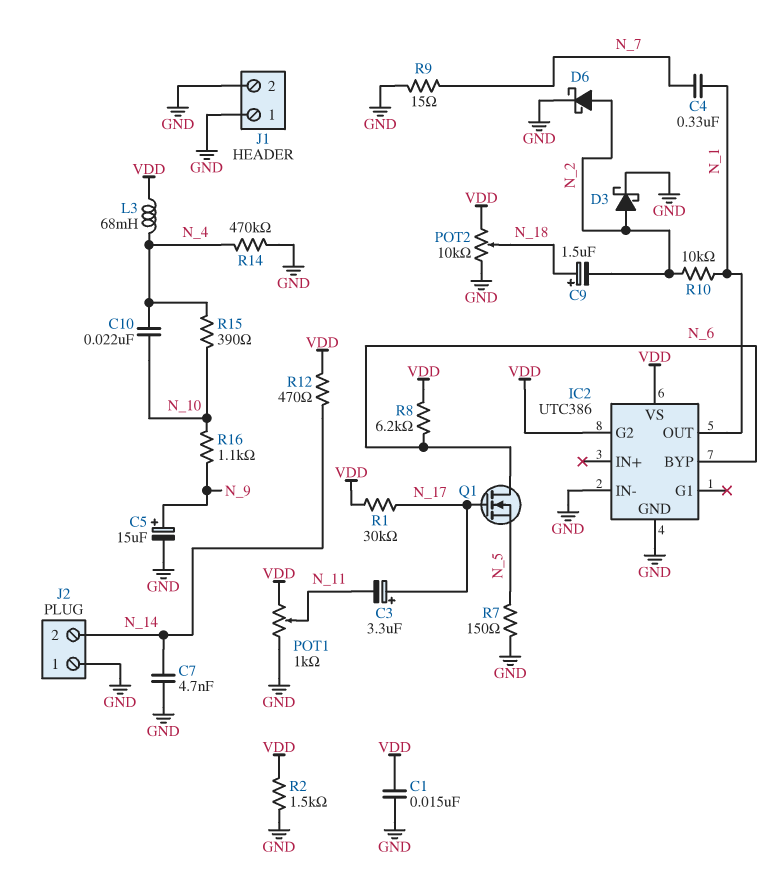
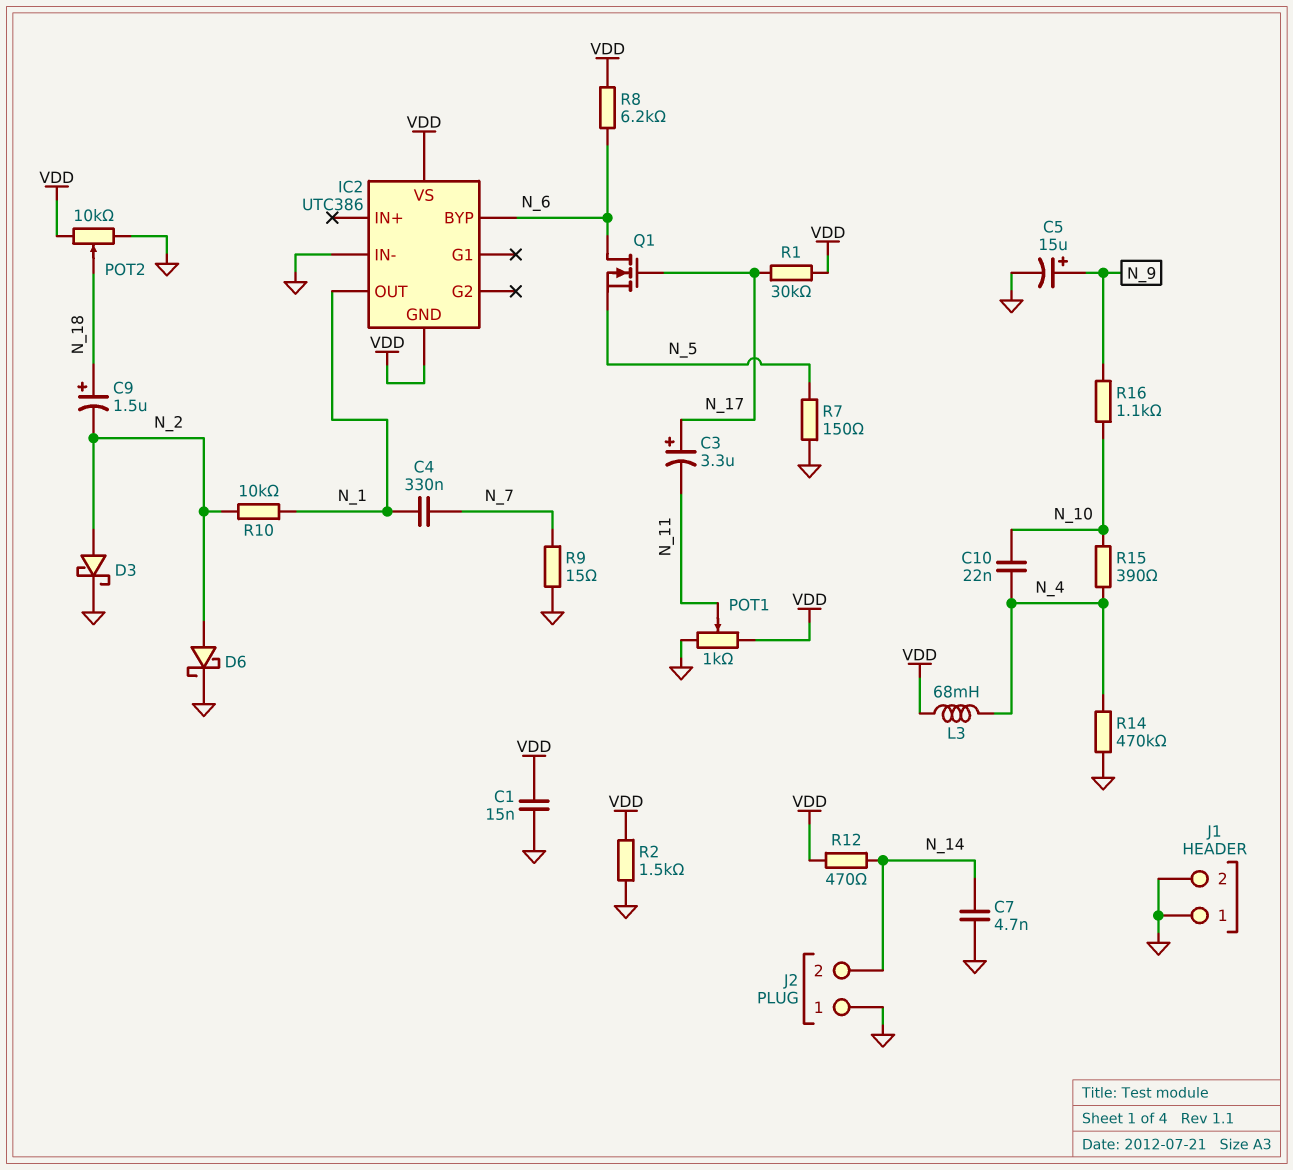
IC2 pin G2: VDD -> none
IC2 pin GND: GND -> VDD

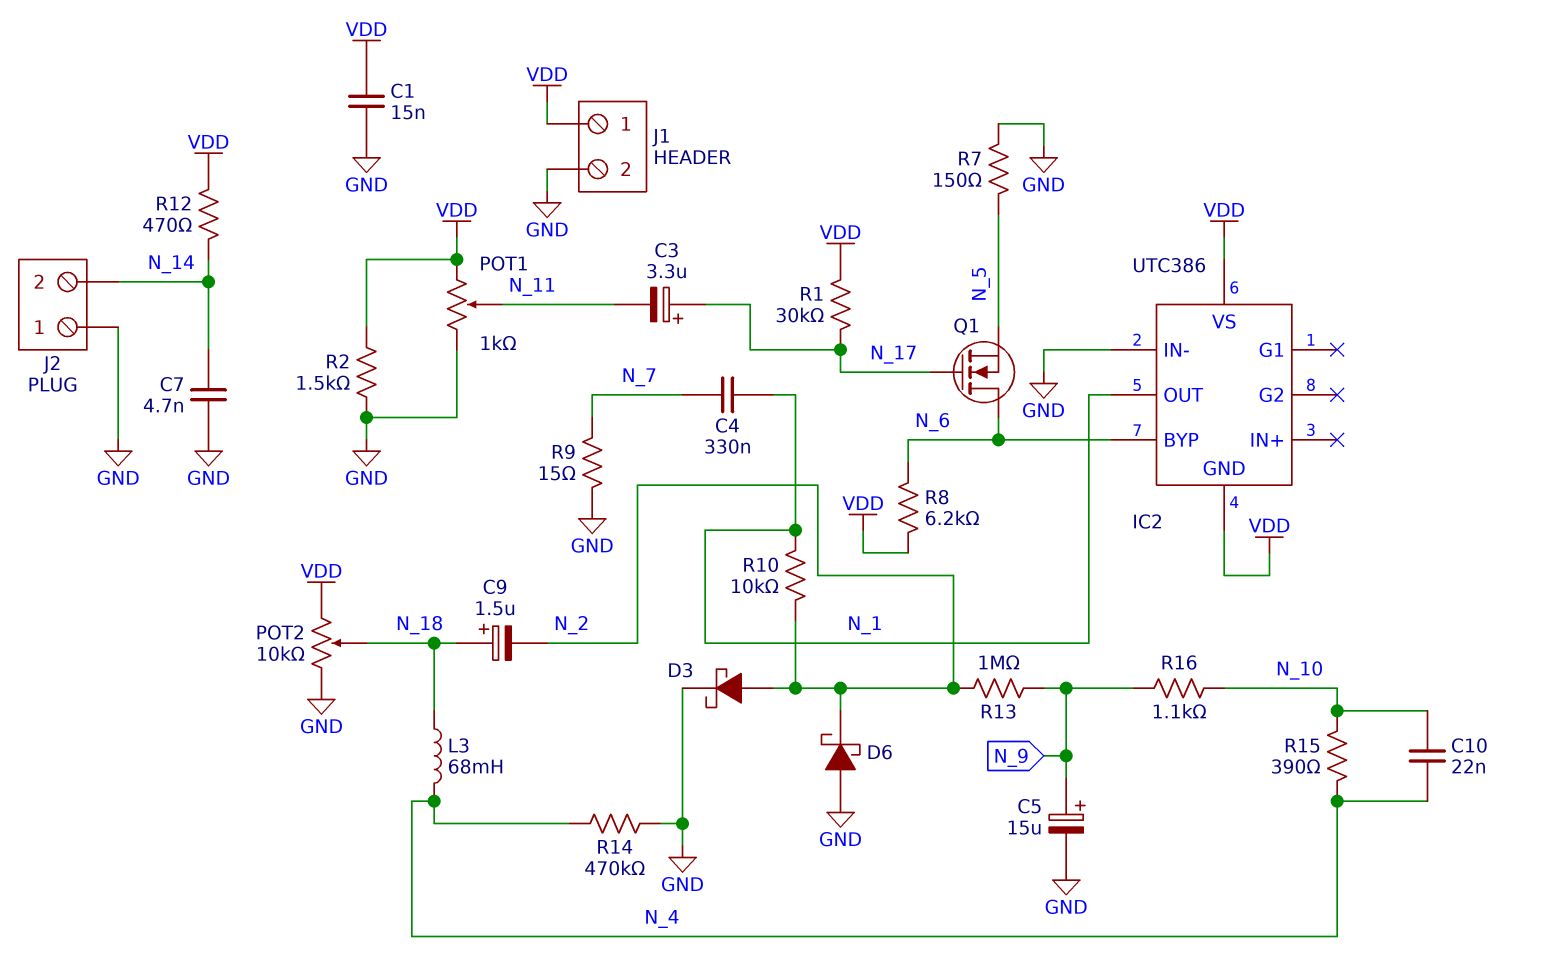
D6: schottky (A N_2, K GND) -> schottky (A GND, K N_2)
J1 pin 1: GND -> VDD
L3: 68mH (N_4, VDD) -> 68mH (N_4, N_18)
R13: none -> 1M (N_2, N_9)

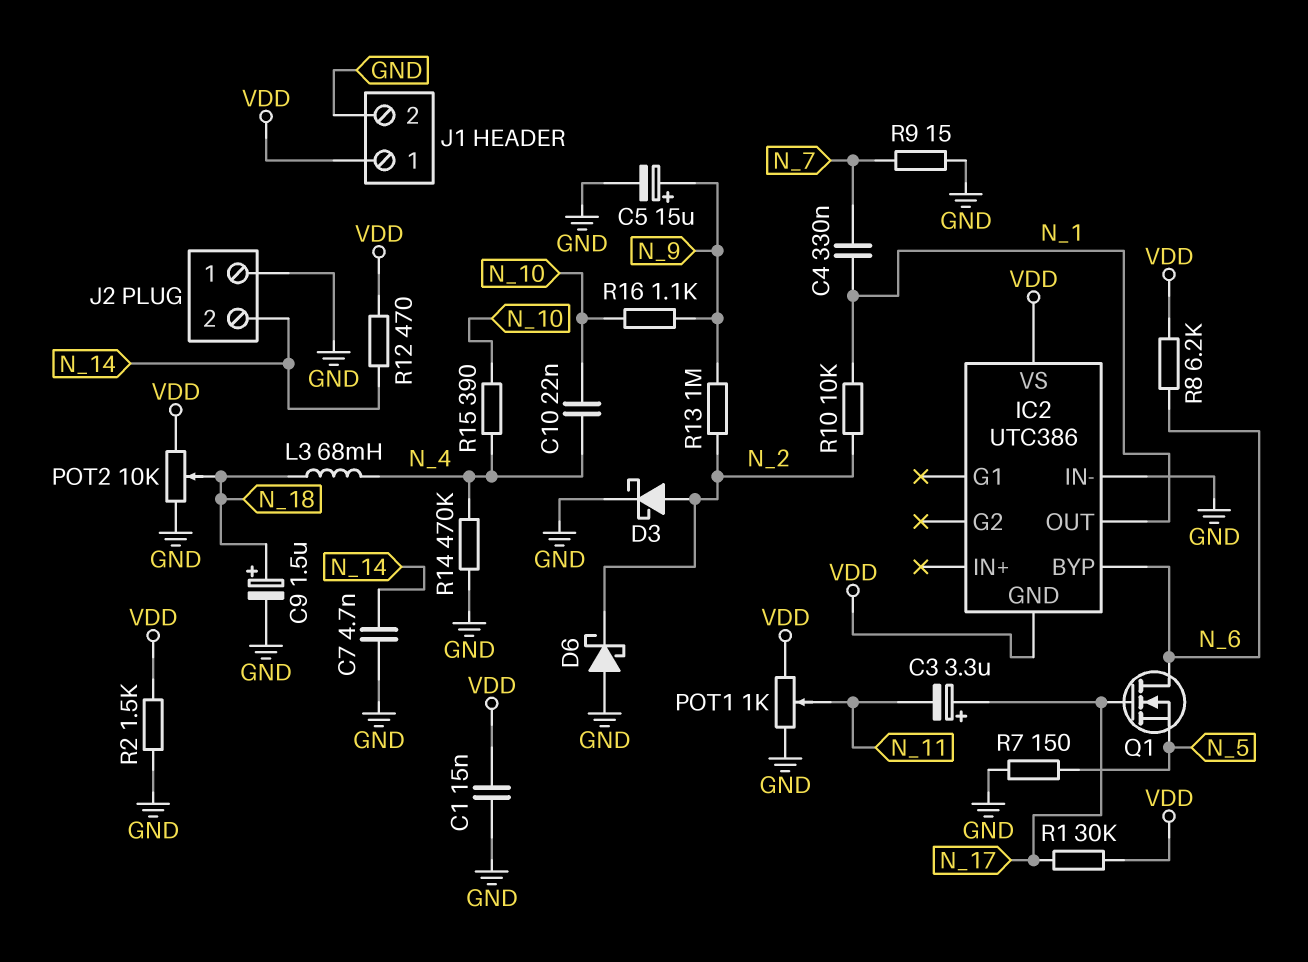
C9: 1.5uF (plus N_18, minus N_2) -> 1.5uF (plus N_18, minus GND)

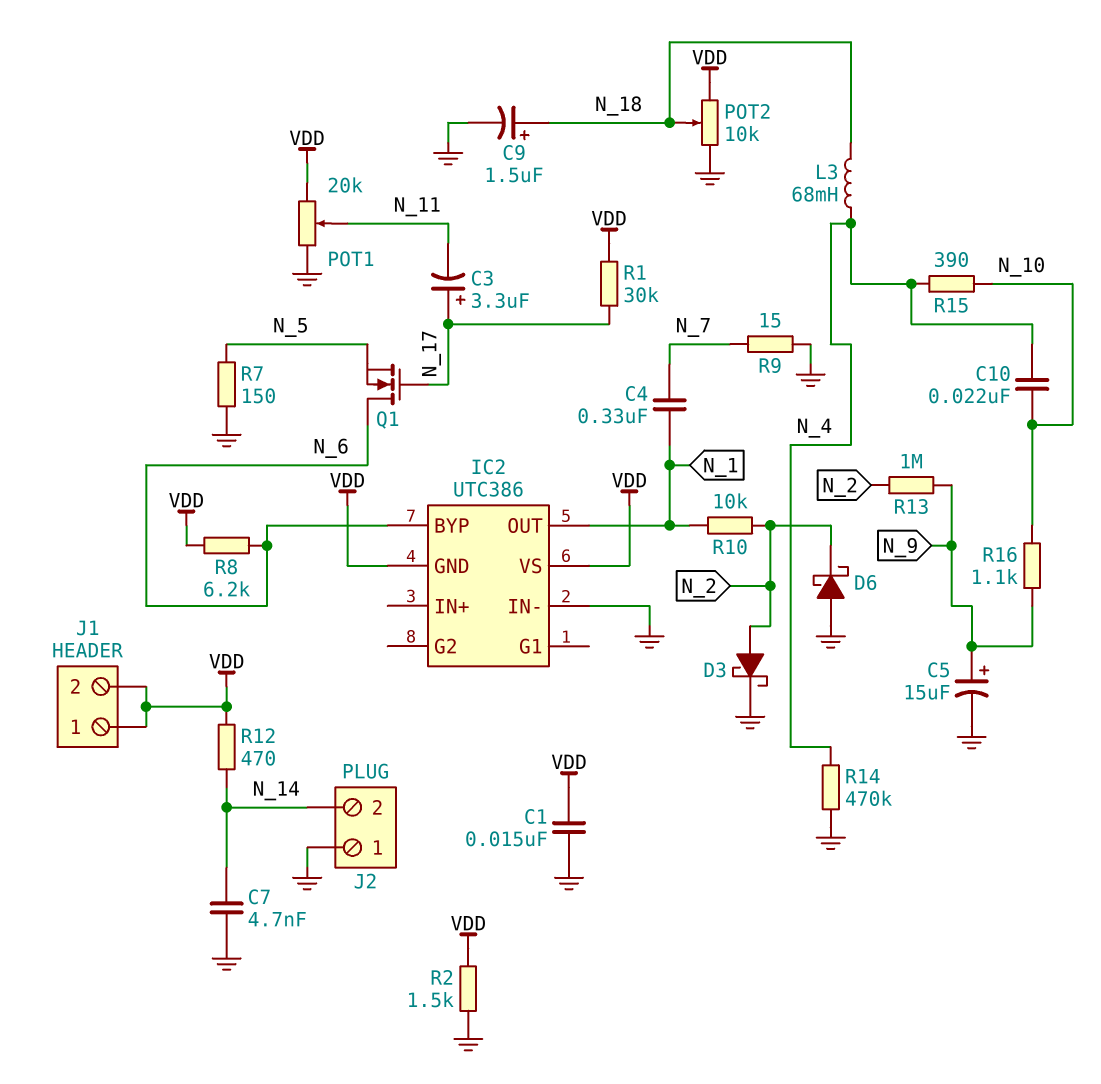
J1 pin 2: GND -> VDD
POT1: 1k (GND, VDD, wiper N_11) -> 20k (GND, VDD, wiper N_11)

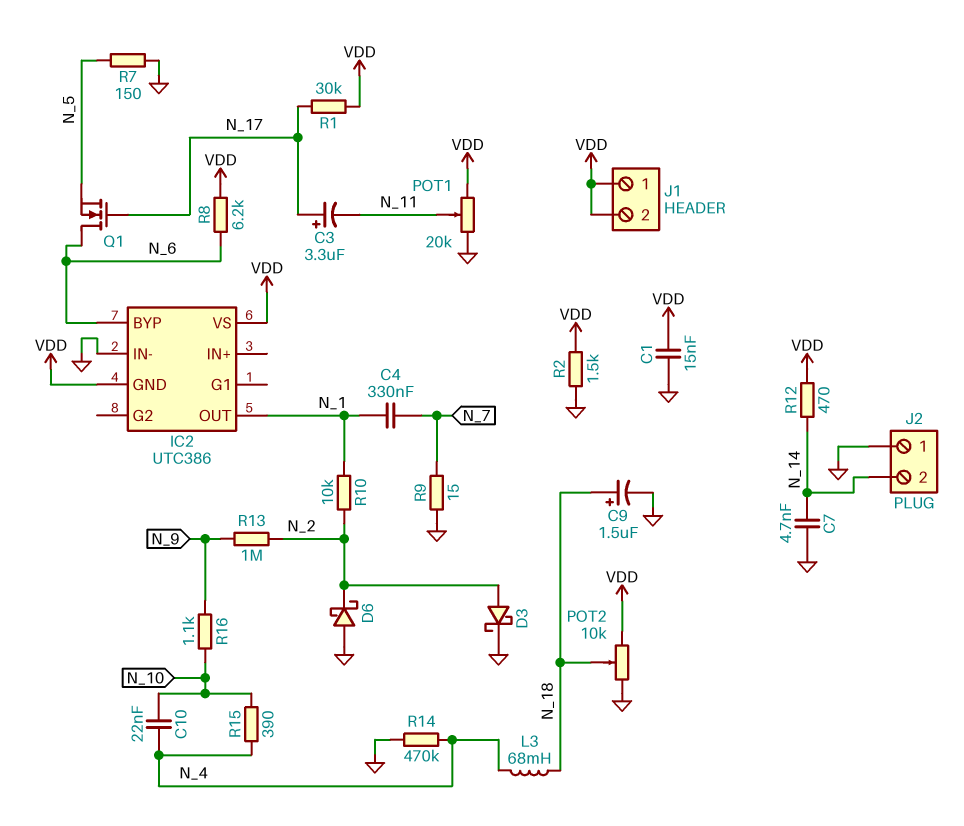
C5: 15uF (plus N_9, minus GND) -> none

